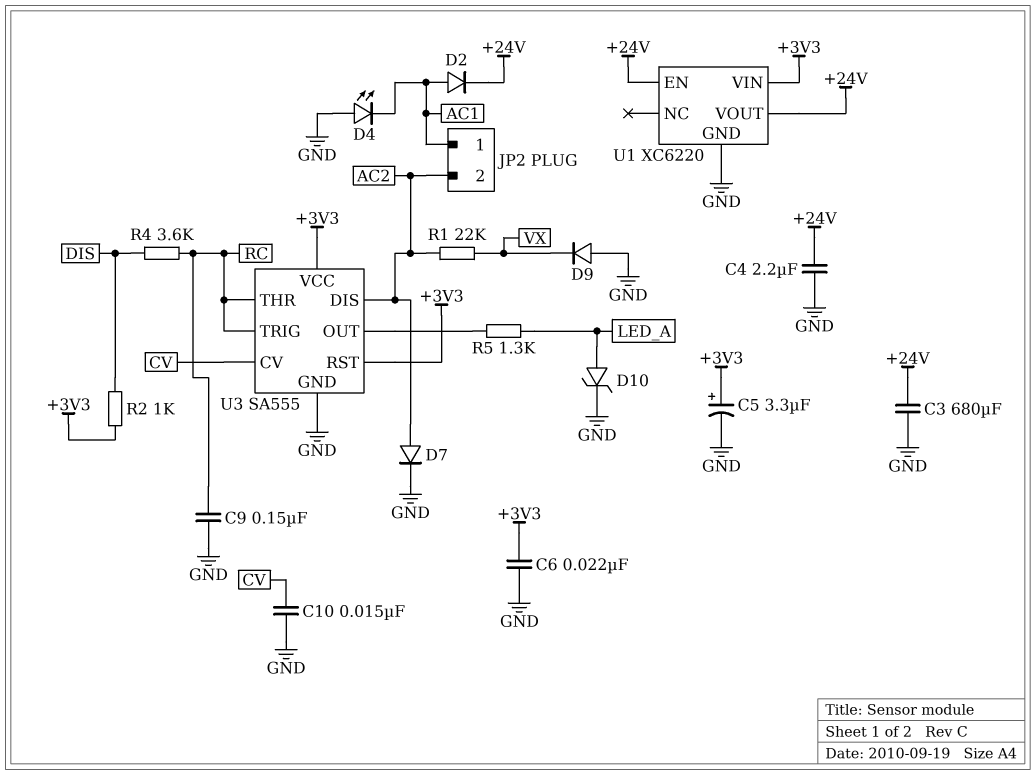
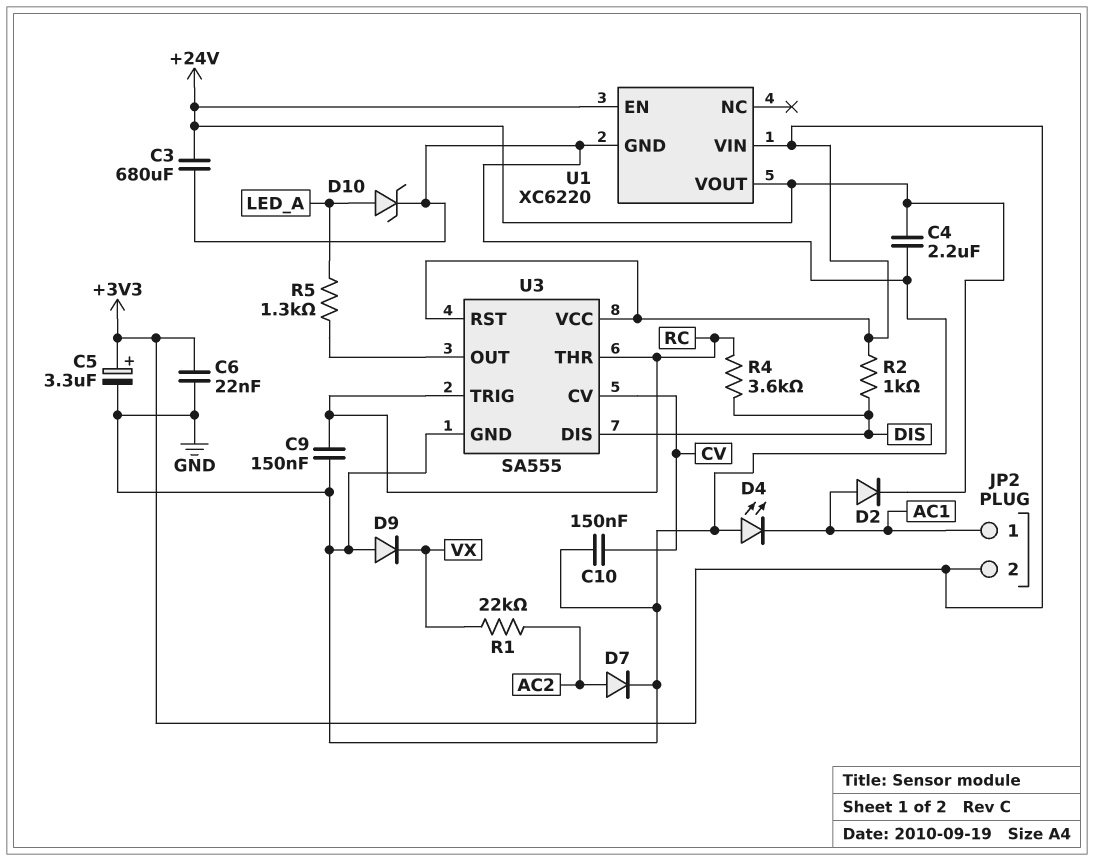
C10: 15nF (CV, GND) -> 150nF (CV, GND)
JP2 pin 2: AC2 -> +3V3
U3 pin DIS: AC2 -> DIS

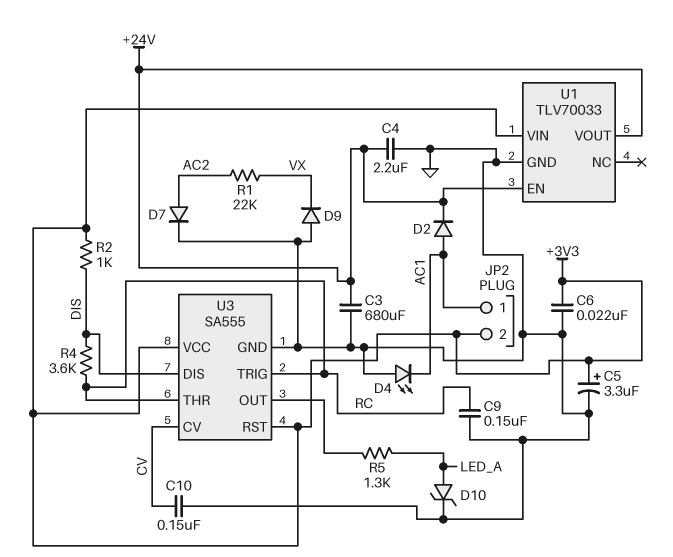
U1: XC6220 -> TLV70033

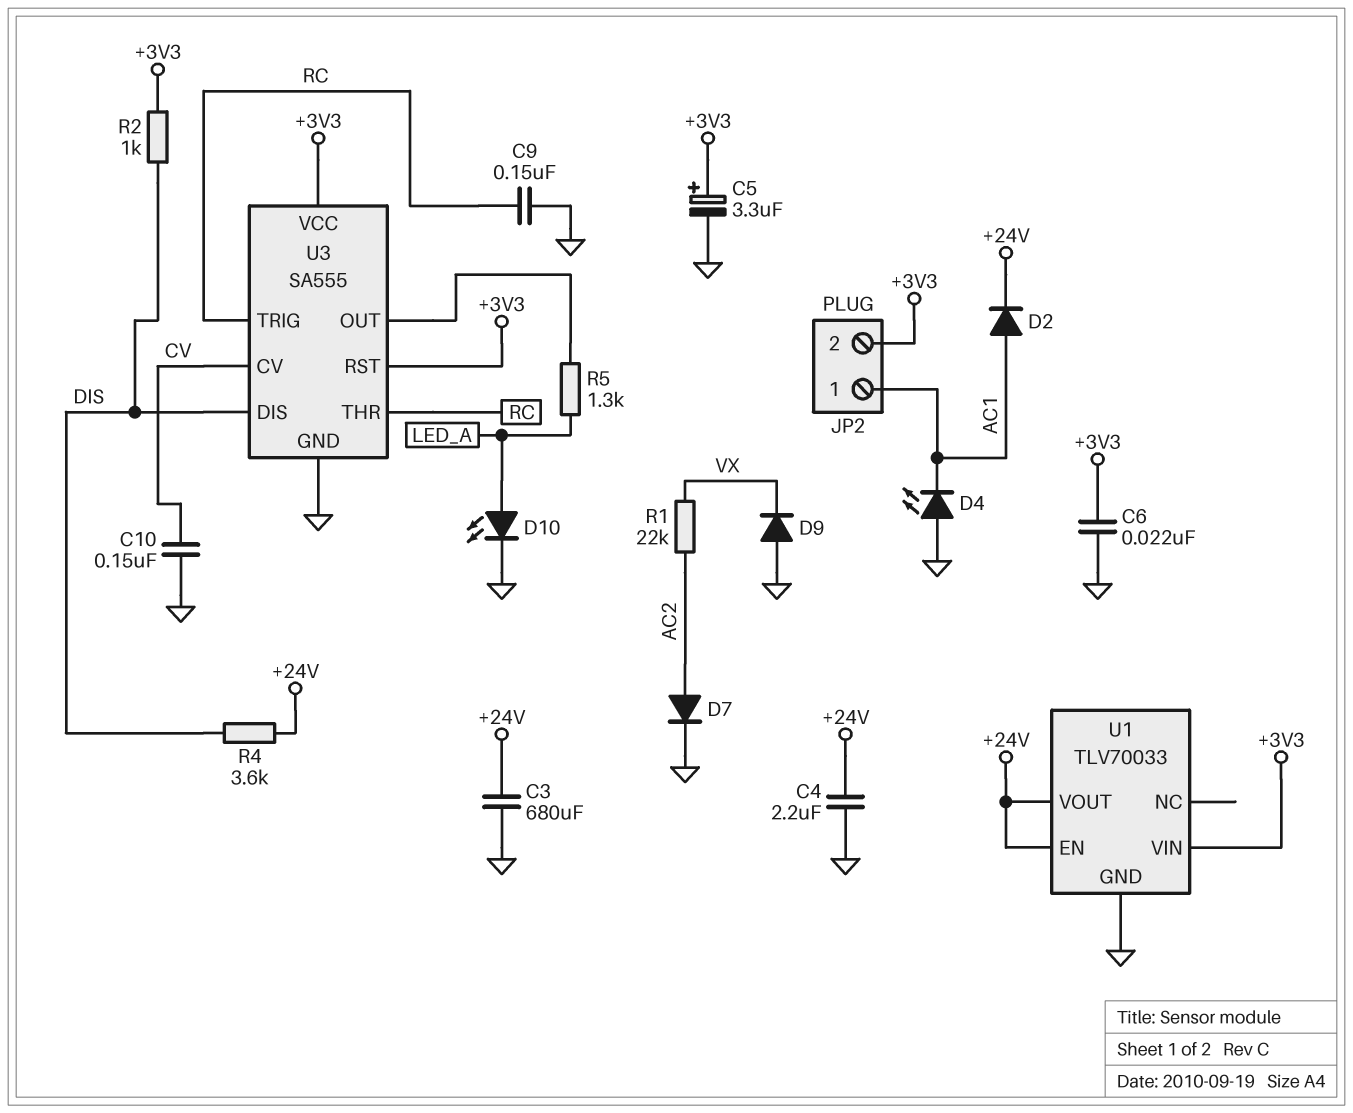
D10: zener (A LED_A, K GND) -> LED (A LED_A, K GND)
R4: 3.6k (DIS, RC) -> 3.6k (+24V, DIS)

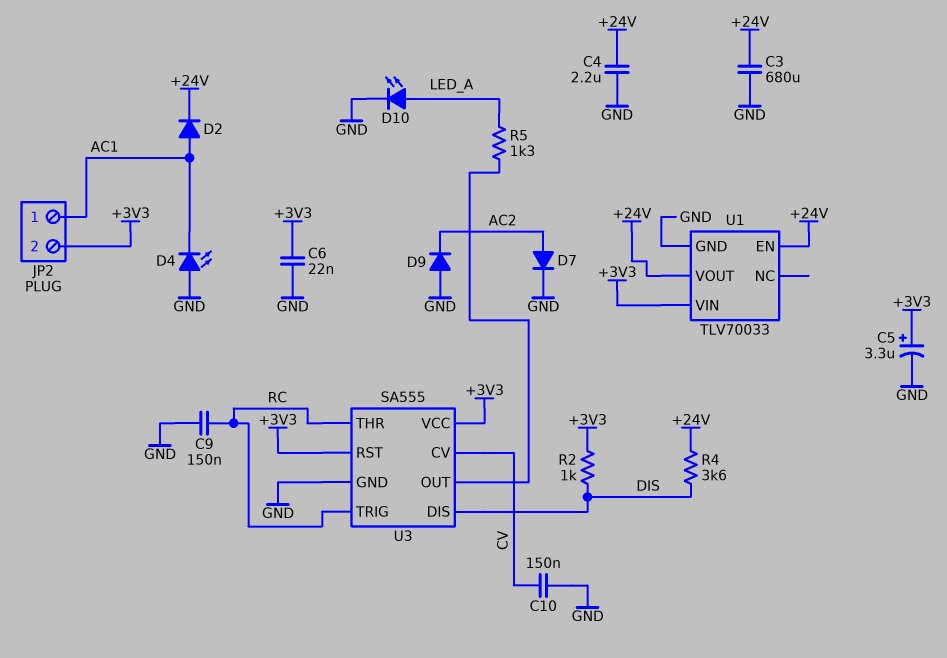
D9: diode (A GND, K VX) -> diode (A GND, K AC2)
R1: 22k (AC2, VX) -> none

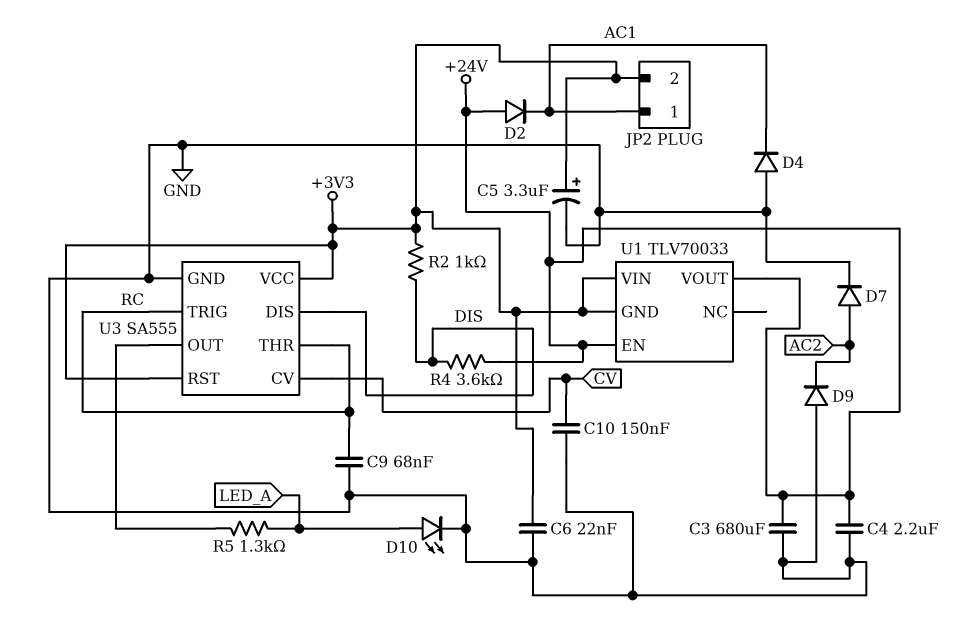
C9: 150nF (GND, RC) -> 68nF (GND, RC)
D2: diode (A AC1, K +24V) -> diode (A +24V, K AC1)
D4: LED (A GND, K AC1) -> diode (A GND, K AC1)
U1 pin GND: GND -> +3V3

